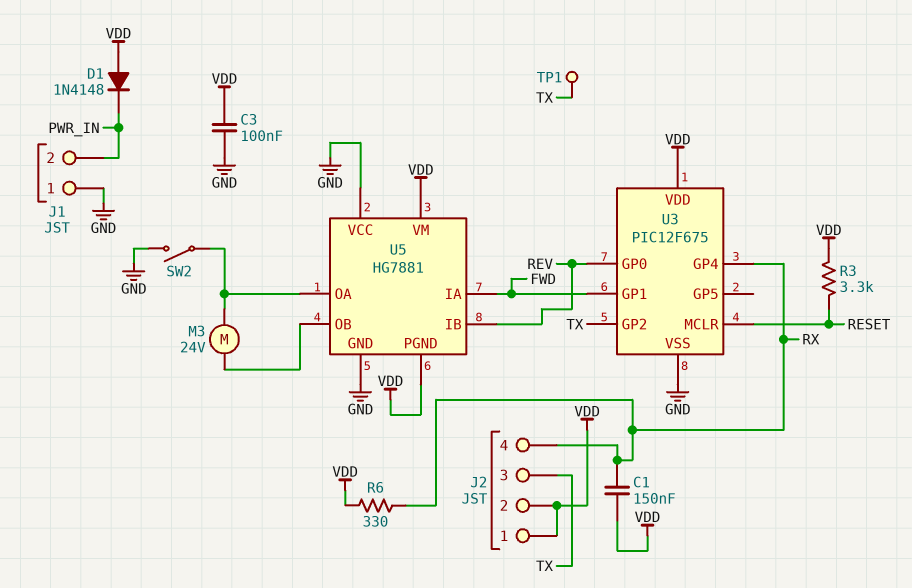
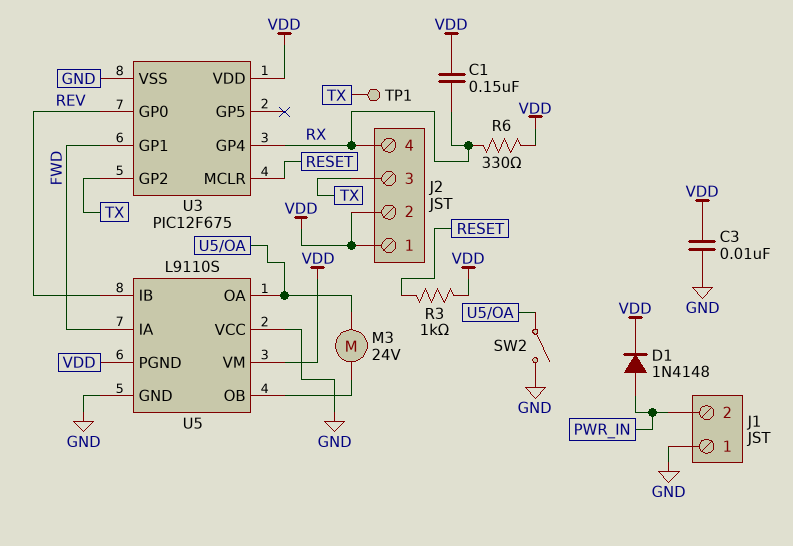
C3: 100nF (GND, VDD) -> 10nF (GND, VDD)
D1: diode 1N4148 (A VDD, K PWR_IN) -> diode 1N4148 (A PWR_IN, K VDD)
R3: 3.3k (RESET, VDD) -> 1k (RESET, VDD)
U5: HG7881 -> L9110S

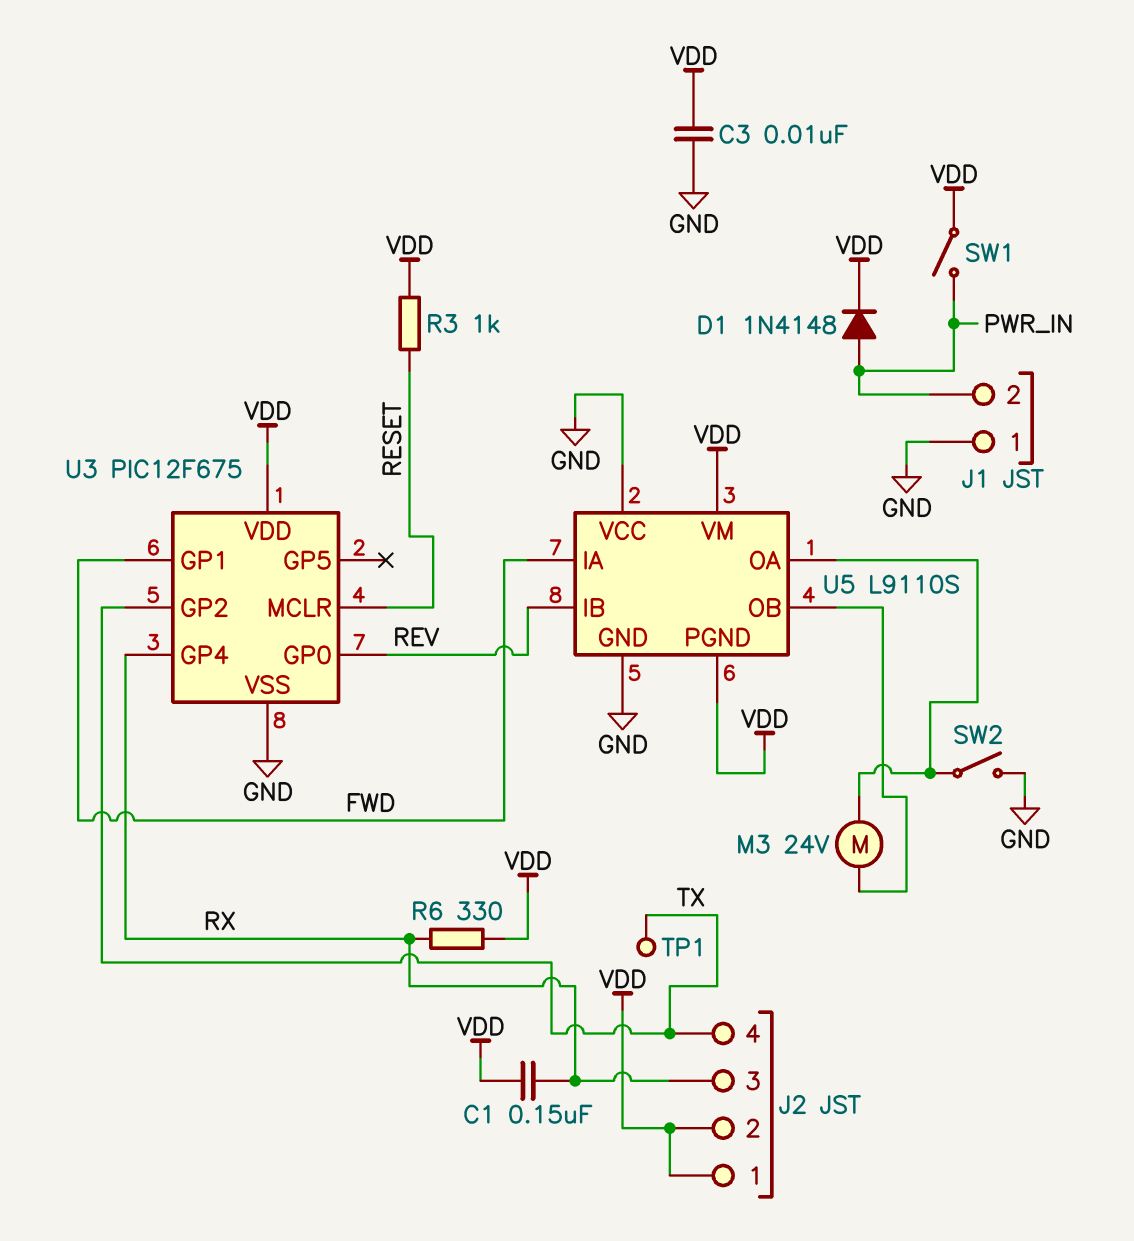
J2 pin 3: TX -> RX
J2 pin 4: RX -> TX
SW1: none -> switch (PWR_IN, VDD)

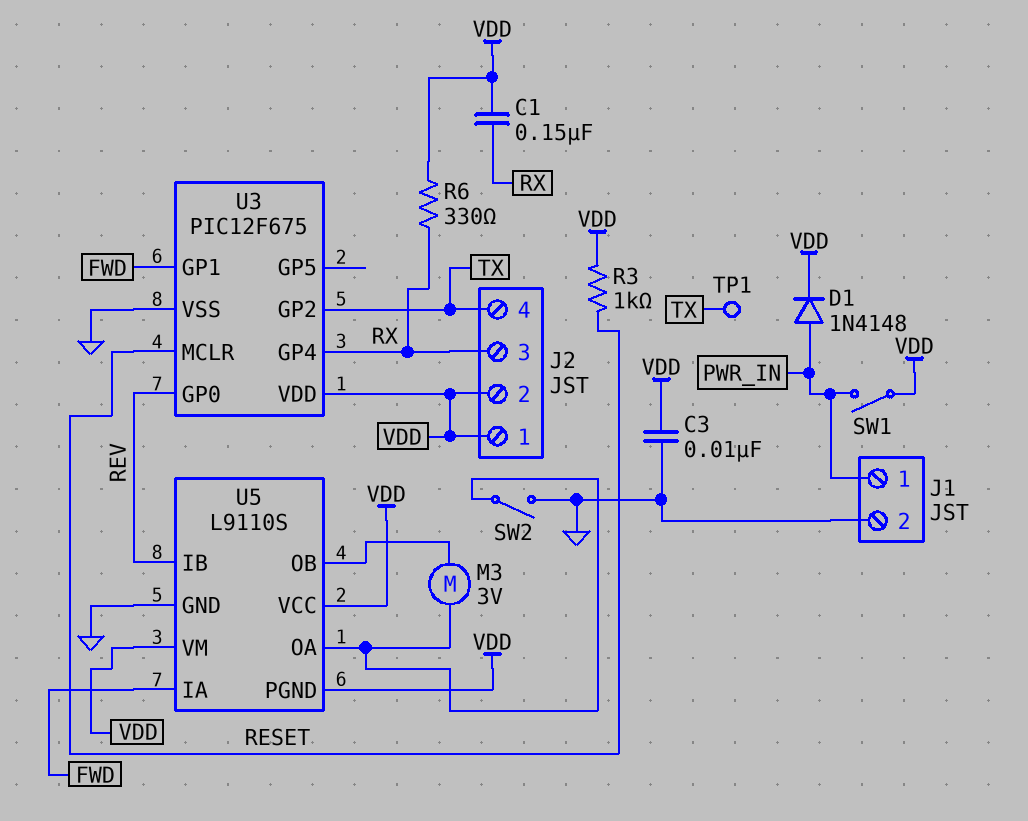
J1 pin 1: GND -> PWR_IN
J1 pin 2: PWR_IN -> GND
M3: motor 24V (U5/OA, U5/OB) -> motor 3V (U5/OA, U5/OB)
U5 pin VCC: GND -> VDD

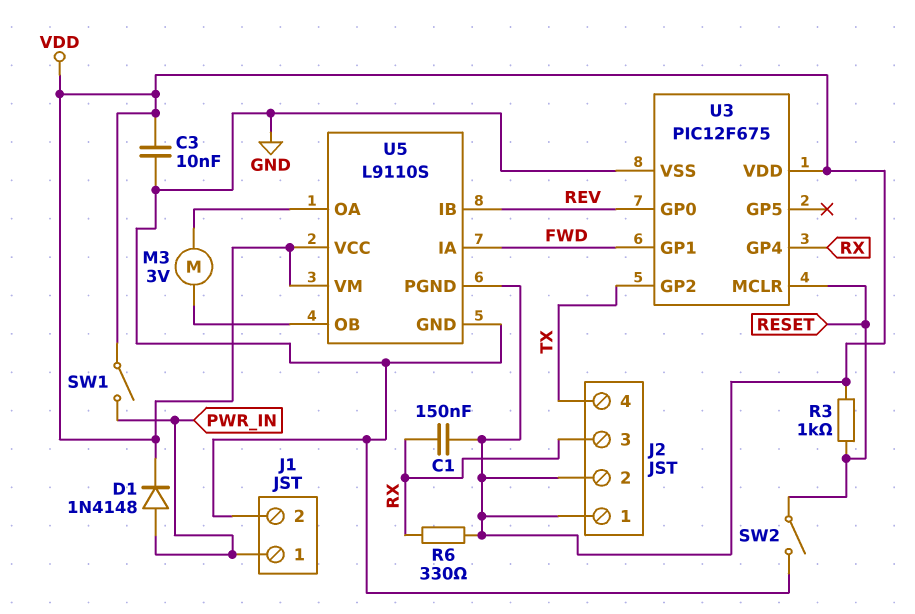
SW2: switch (GND, U5/OA) -> switch (GND, RESET)
TP1: test point (TX) -> none

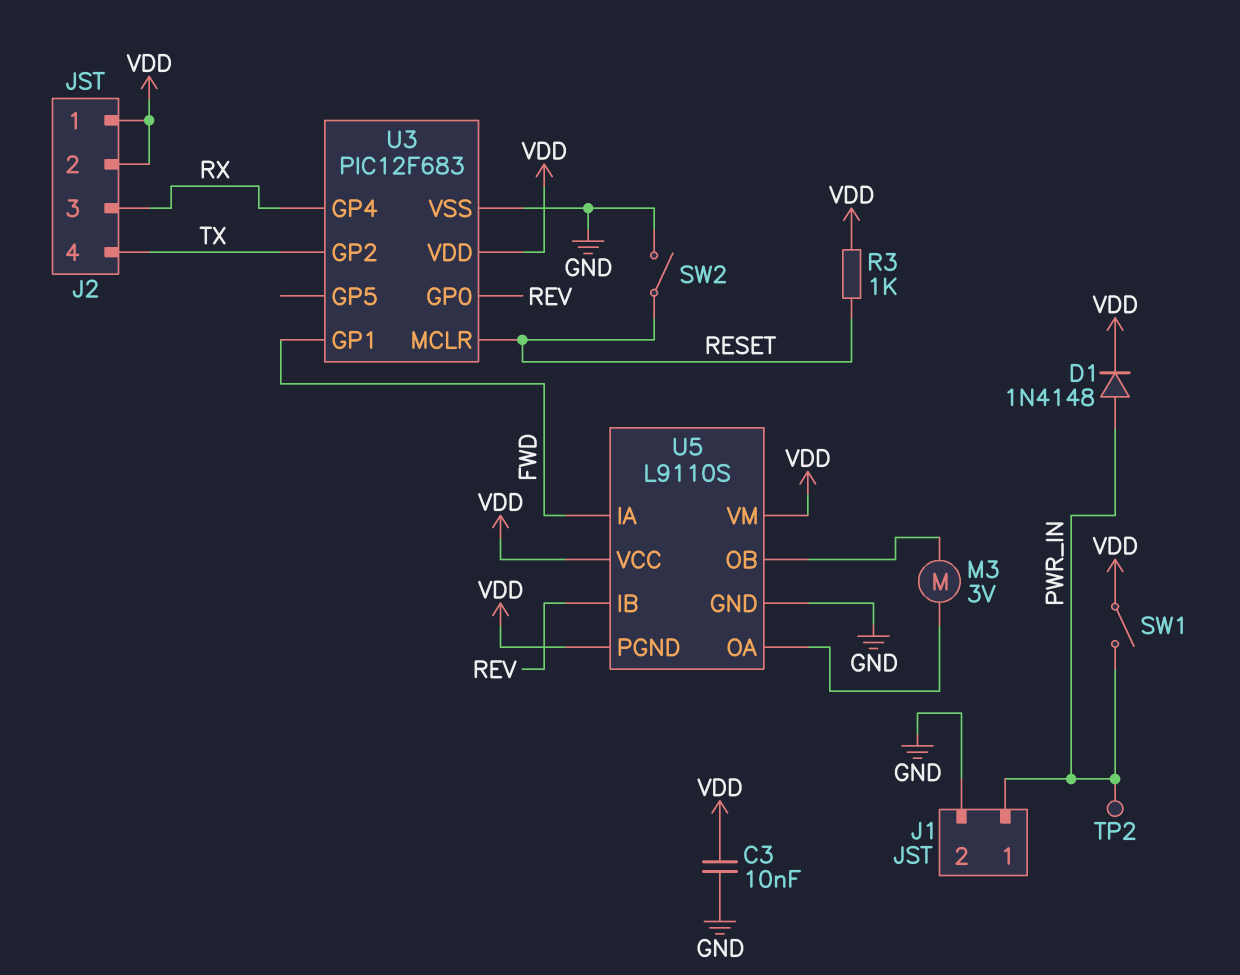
C1: 150nF (RX, VDD) -> none
R6: 330 (RX, VDD) -> none
TP2: none -> test point (PWR_IN)
U3: PIC12F675 -> PIC12F683

